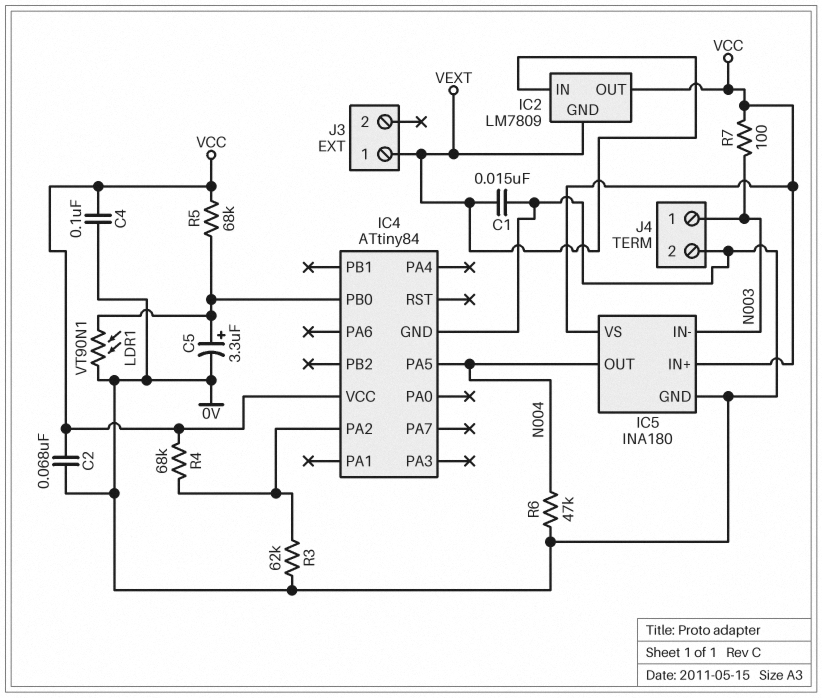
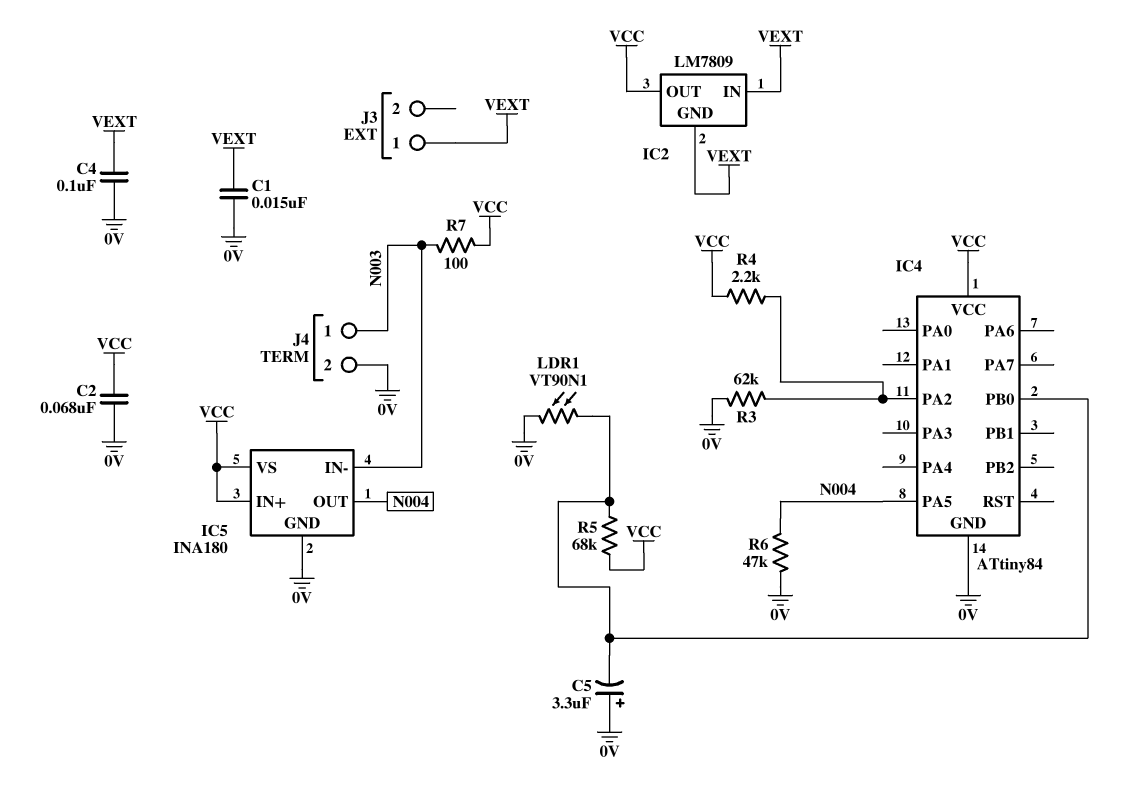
C4: 100nF (0V, VCC) -> 100nF (0V, VEXT)
C5: 3.3uF (plus IC4/PB0, minus 0V) -> 3.3uF (plus 0V, minus IC4/PB0)
R4: 68k (IC4/PA2, VCC) -> 2.2k (IC4/PA2, VCC)

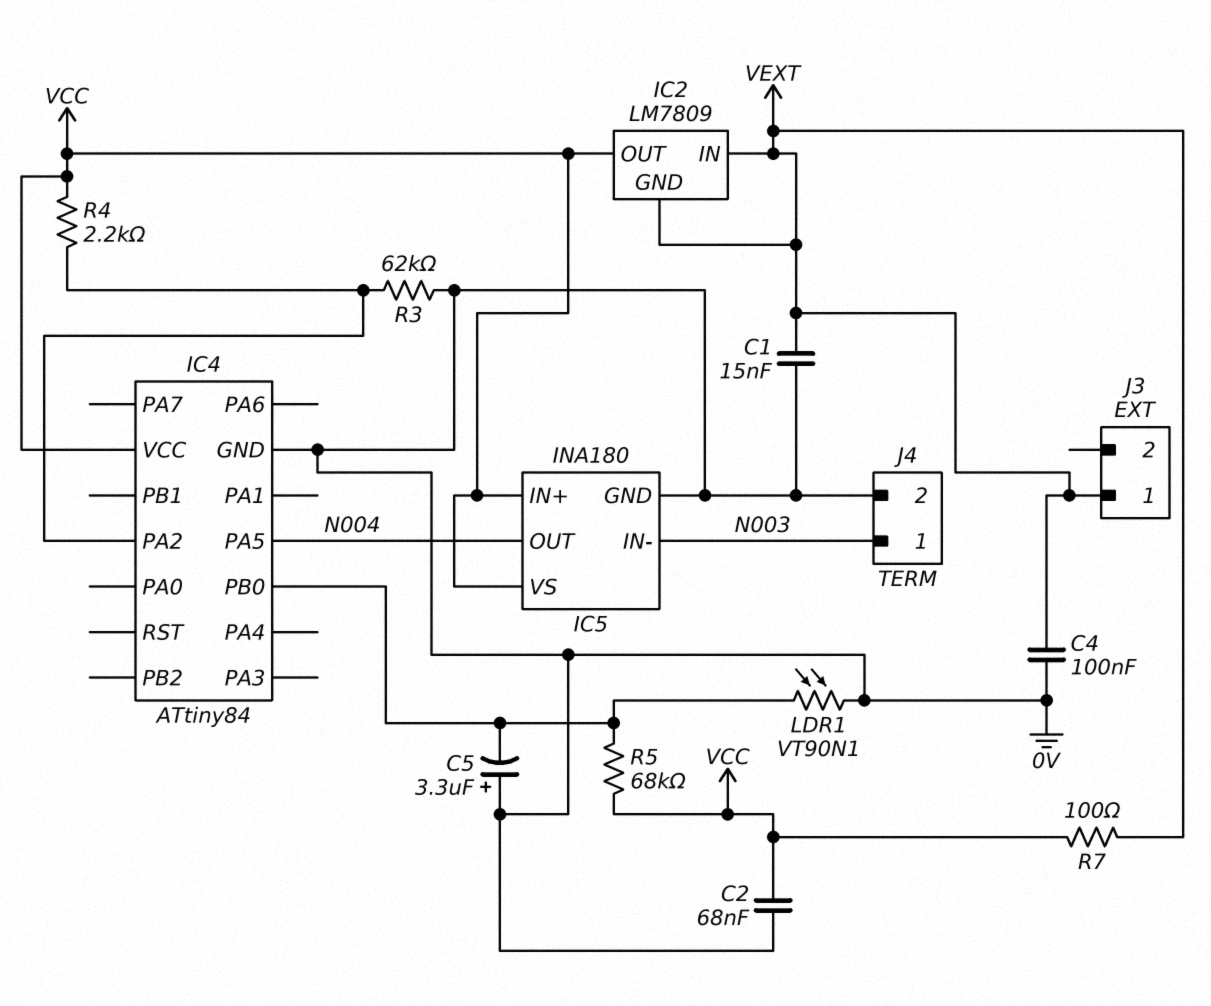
R6: 47k (0V, N004) -> none
R7: 100 (N003, VCC) -> 100 (VCC, VEXT)

